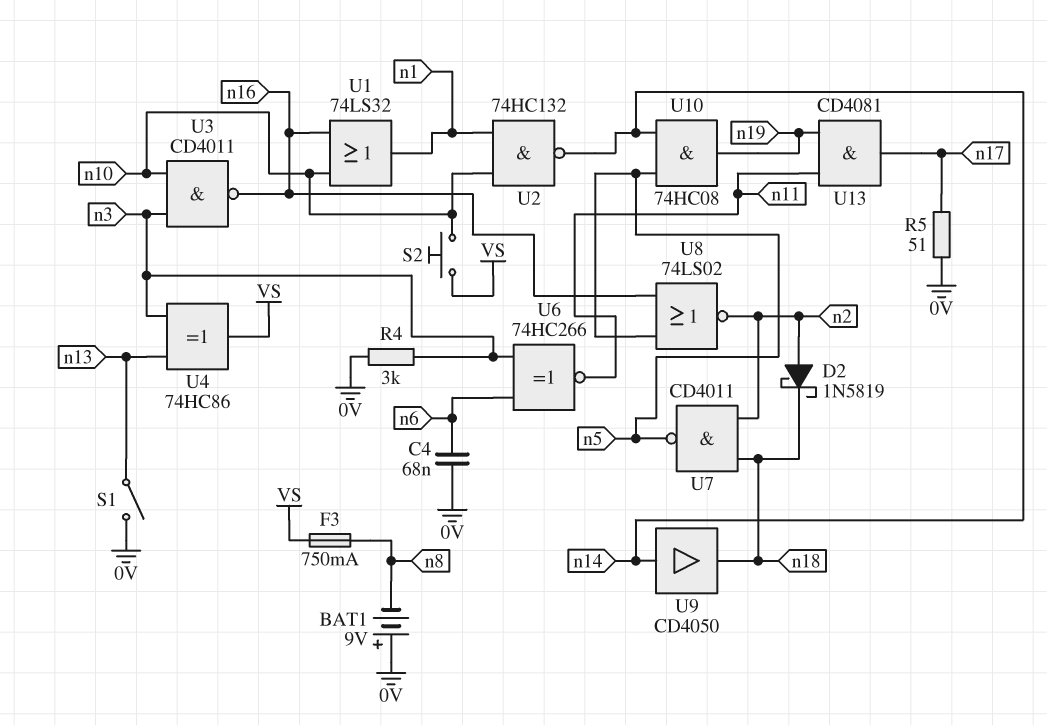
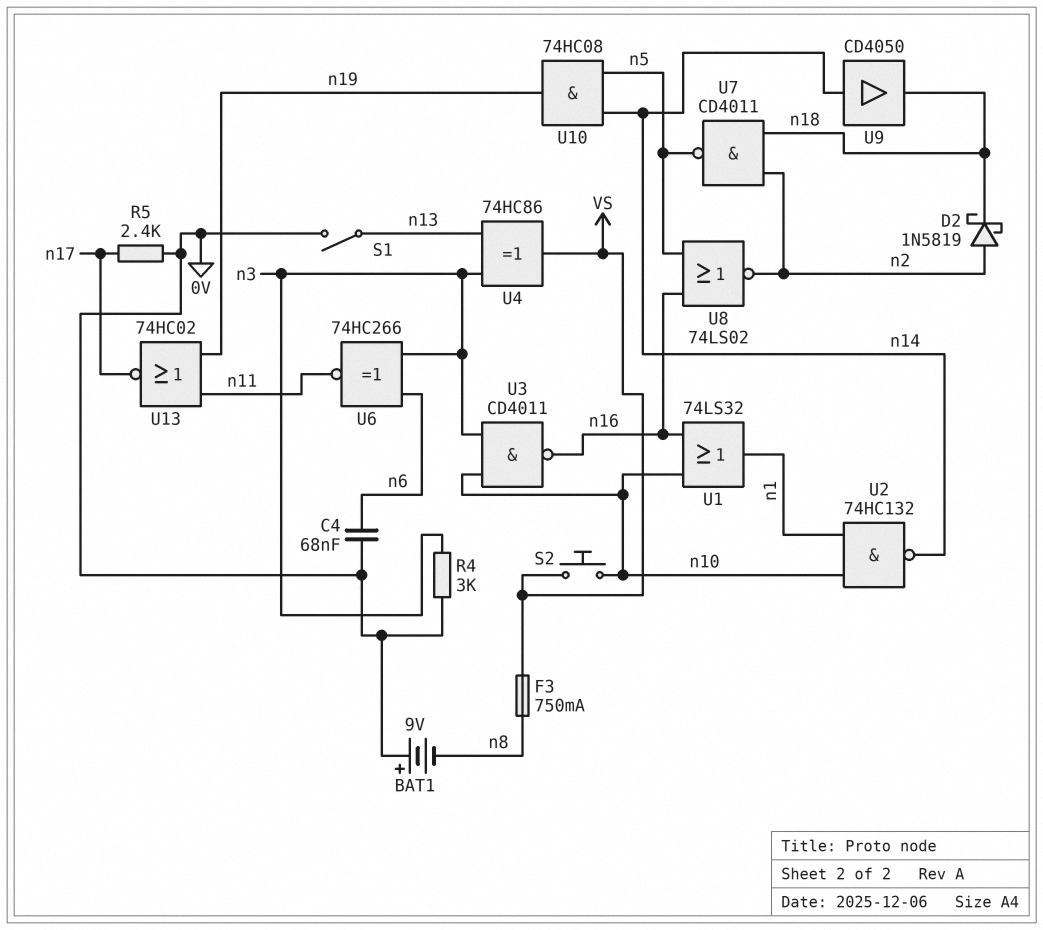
R5: 51 (0V, n17) -> 2.4k (0V, n17)
U13: AND CD4081 (in n11, in n19, out n17) -> NOR 74HC02 (in n11, in n19, out n17)

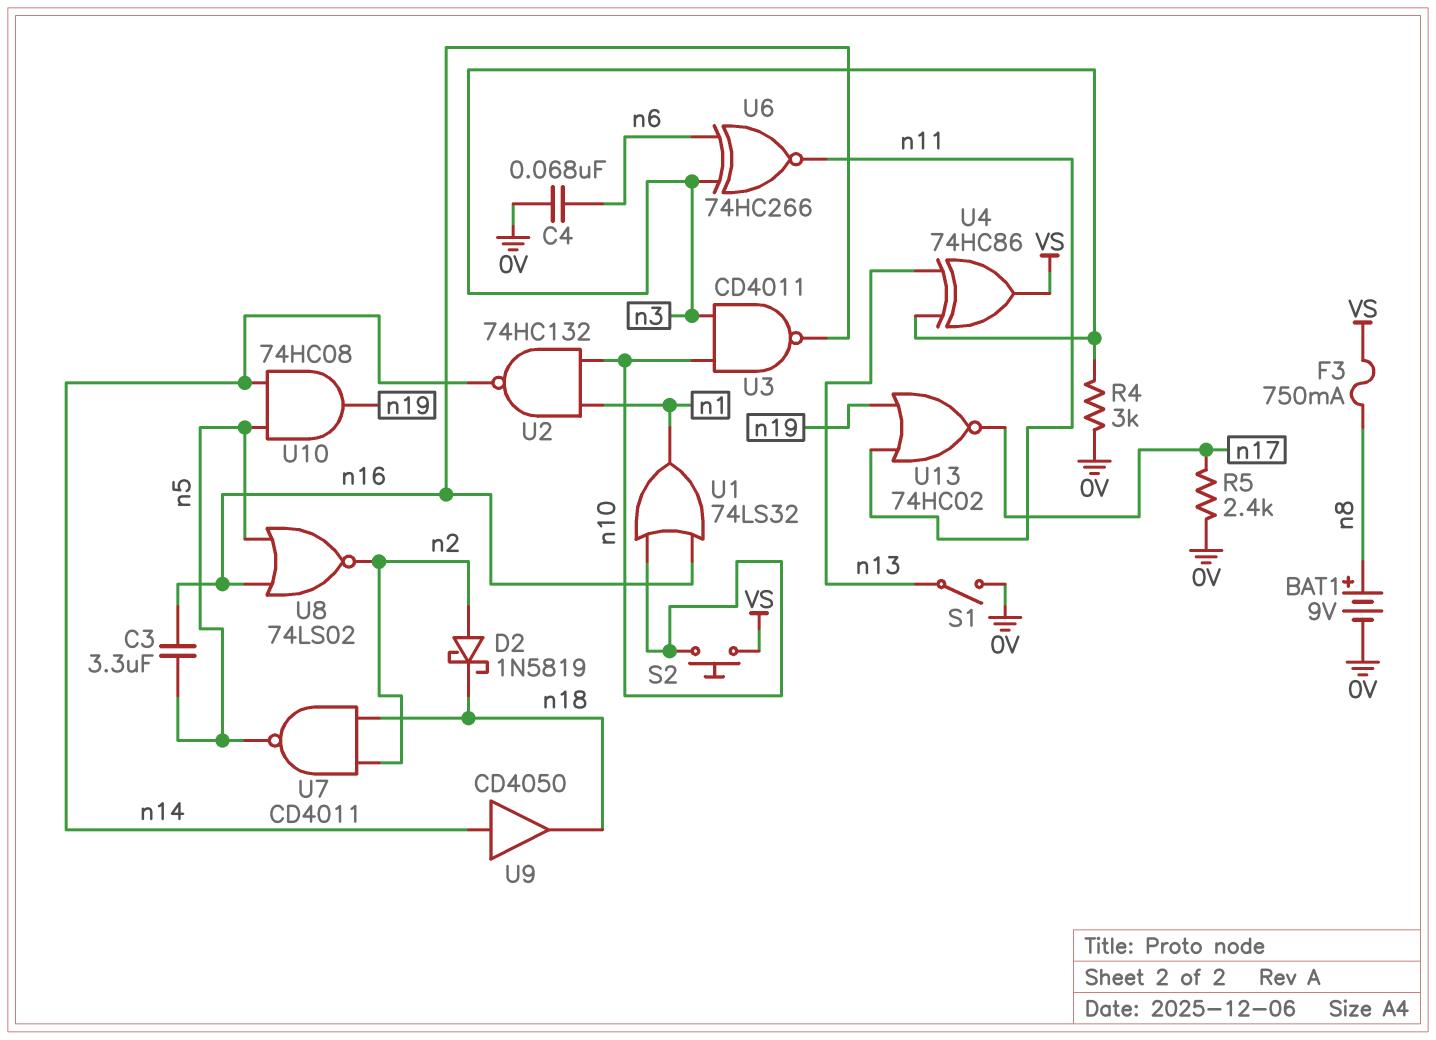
BAT1: 9V (plus 0V, minus n8) -> 9V (plus n8, minus 0V)
C3: none -> 3.3uF (n5, n16)

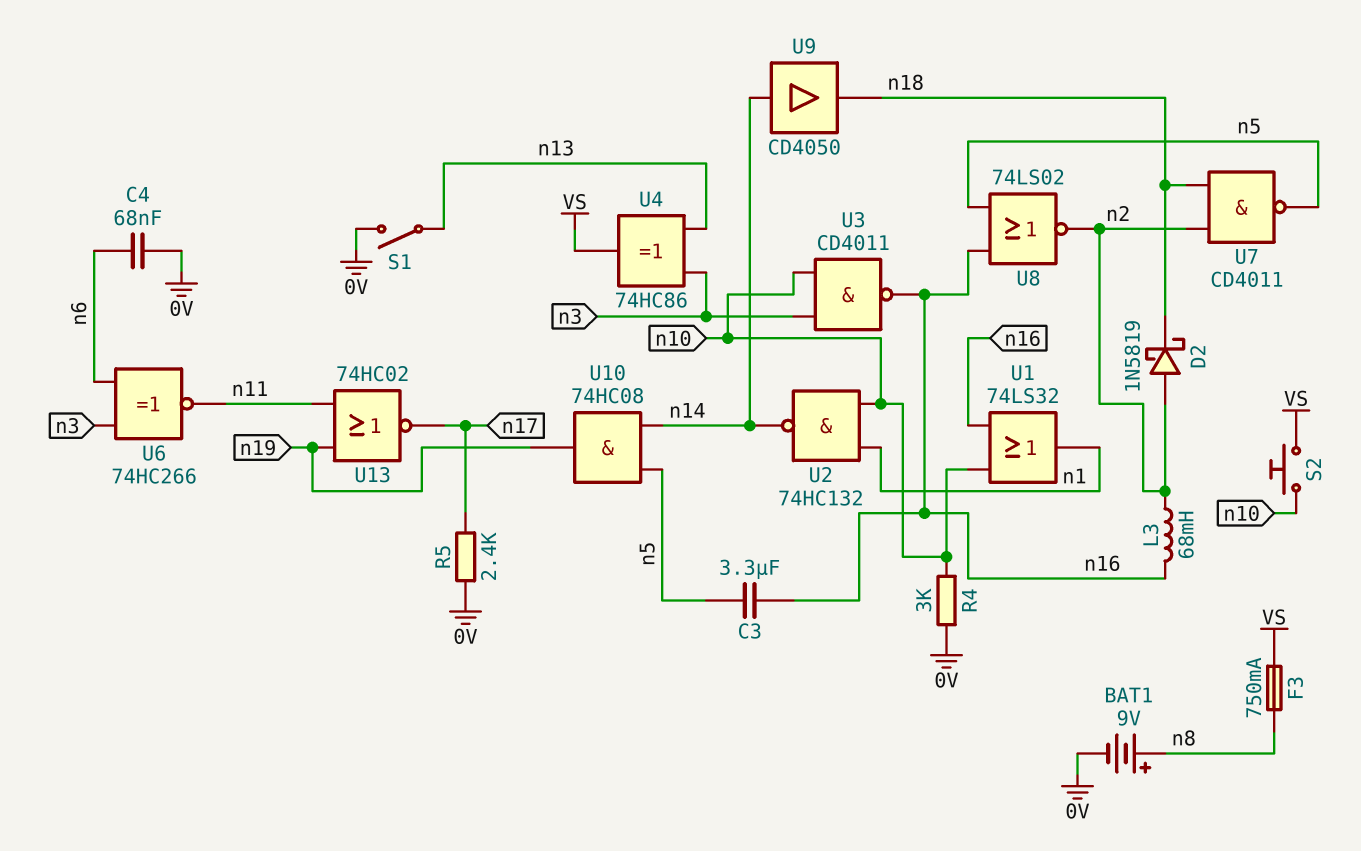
L3: none -> 68mH (n2, n16)
R4: 3k (0V, n3) -> 3k (0V, n10)

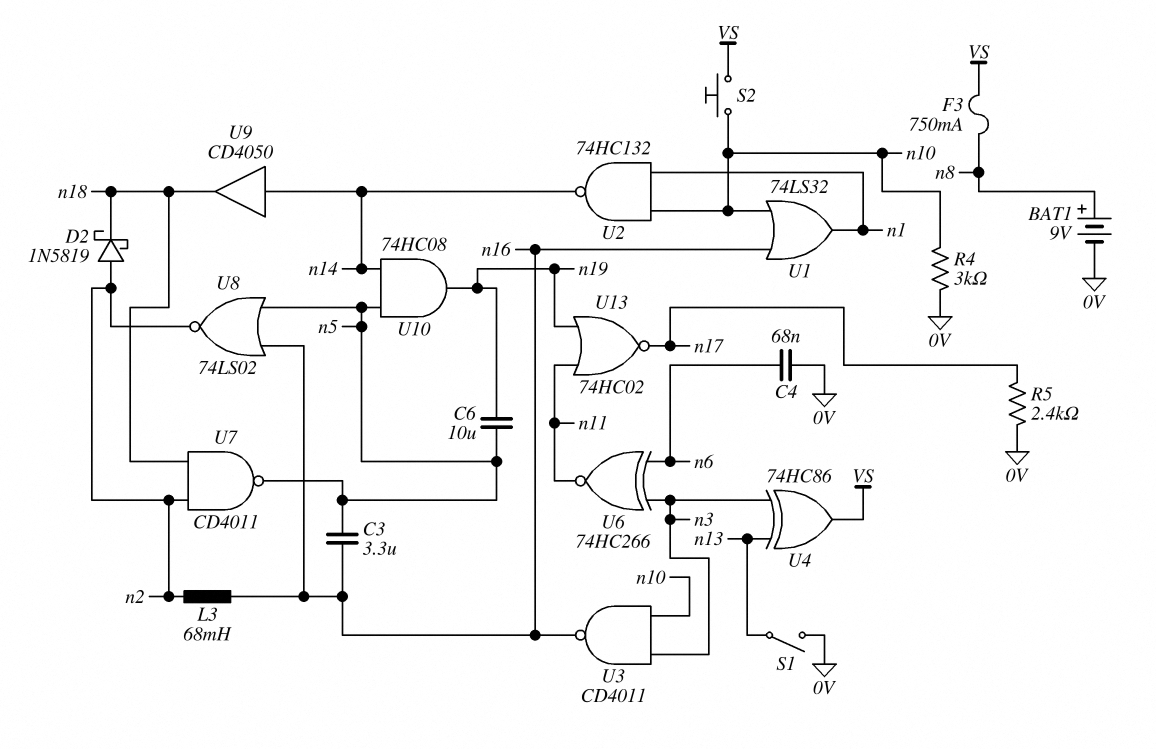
C6: none -> 10uF (n5, n19)

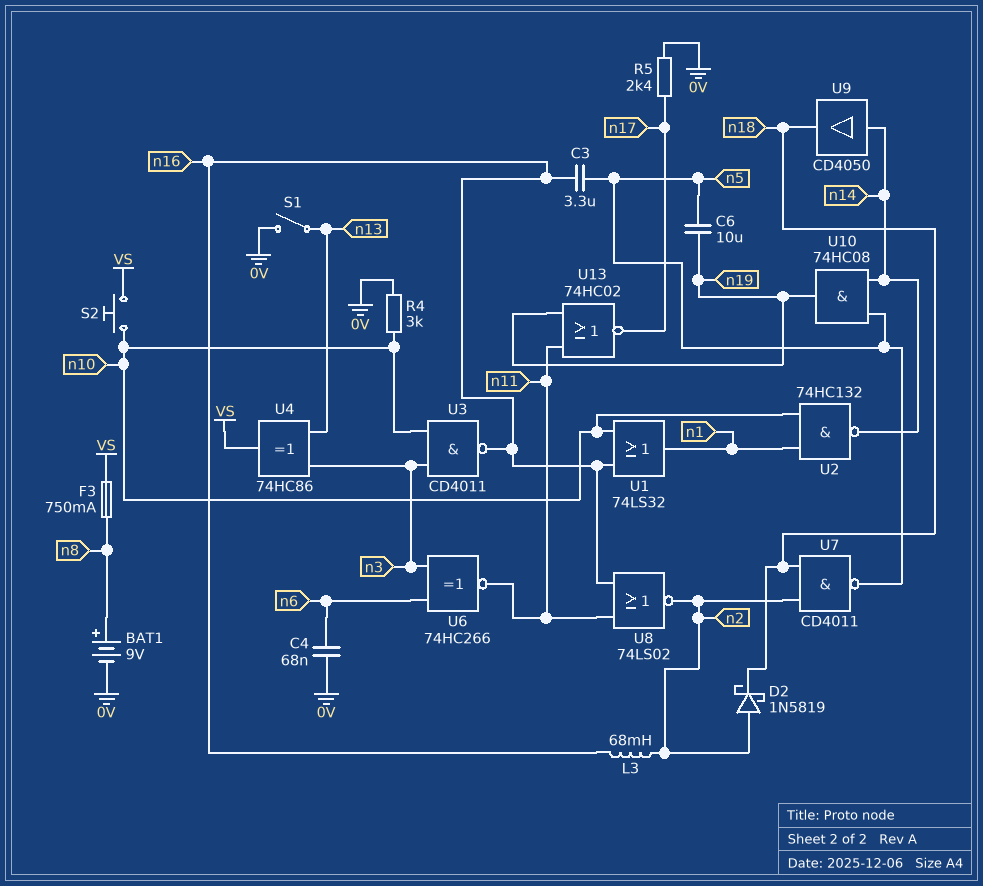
U8: NOR 74LS02 (in n5, in n16, out n2) -> NOR 74LS02 (in n11, in n16, out n2)

